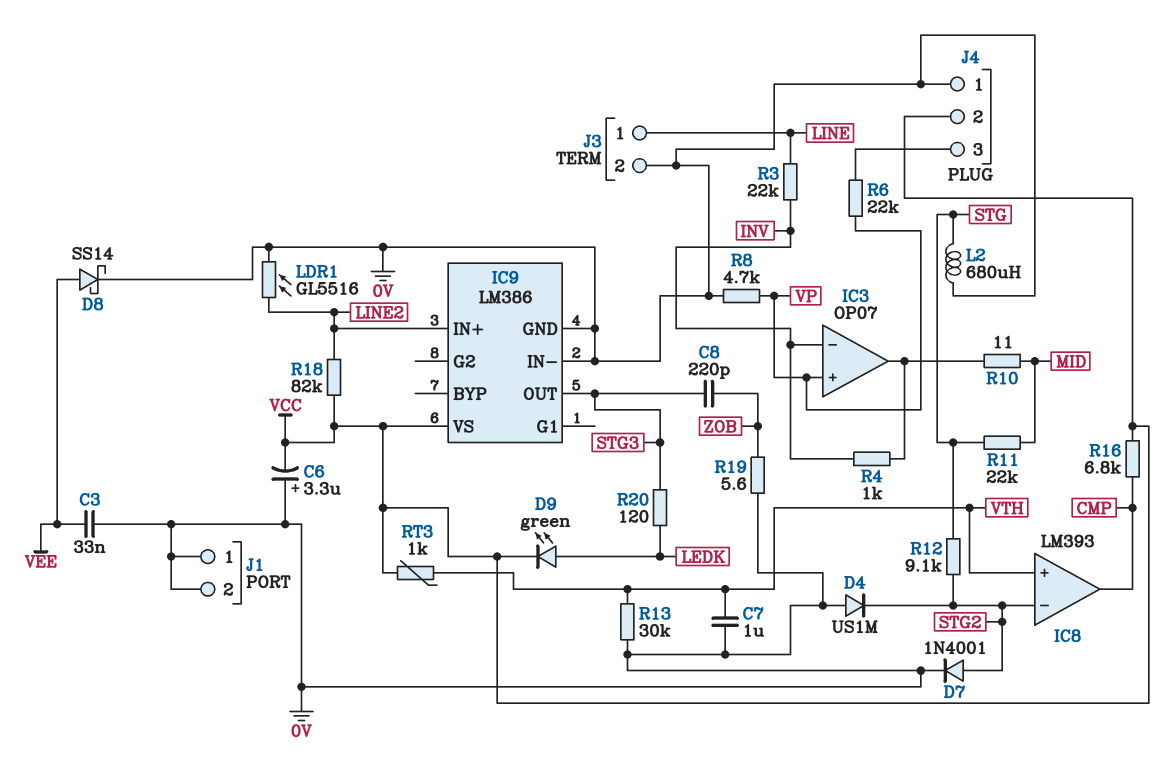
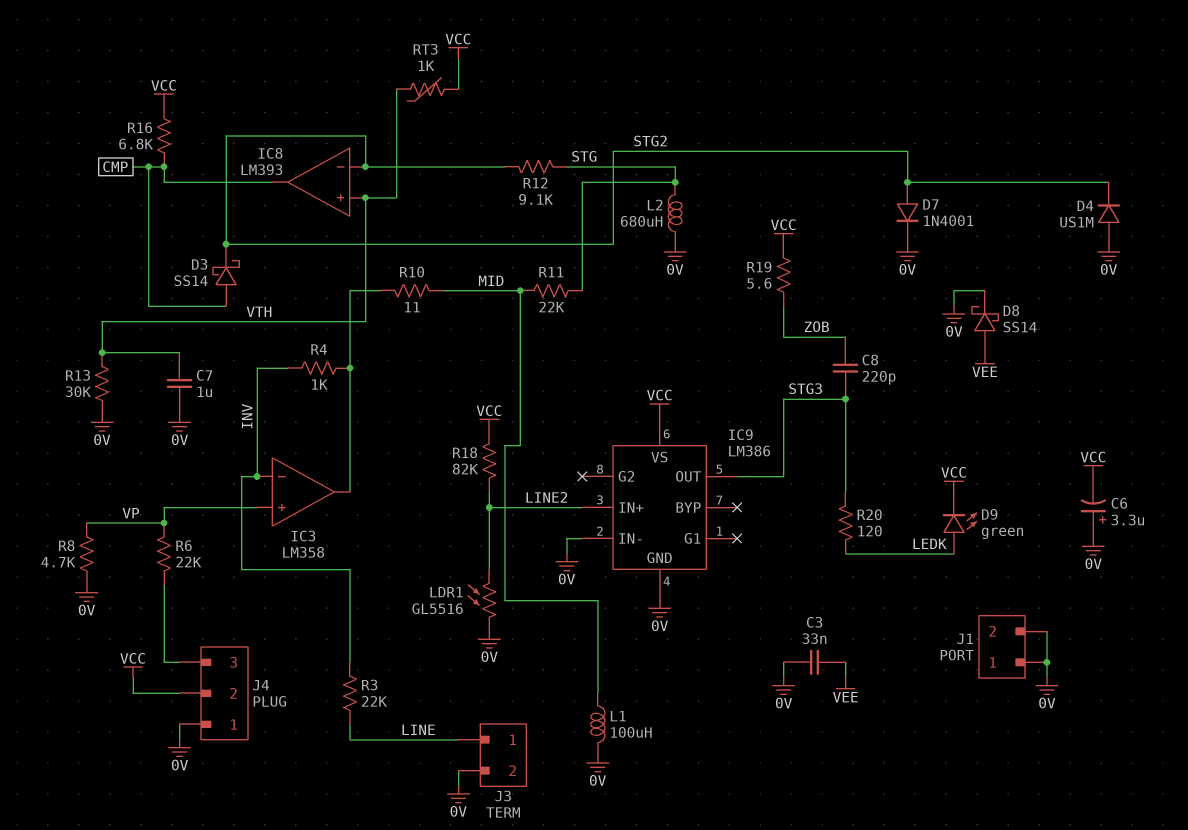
D3: none -> schottky SS14 (A CMP, K STG2)
IC3: OP07 -> LM358
L1: none -> 100uH (0V, MID)
R19: 5.6 (0V, ZOB) -> 5.6 (VCC, ZOB)

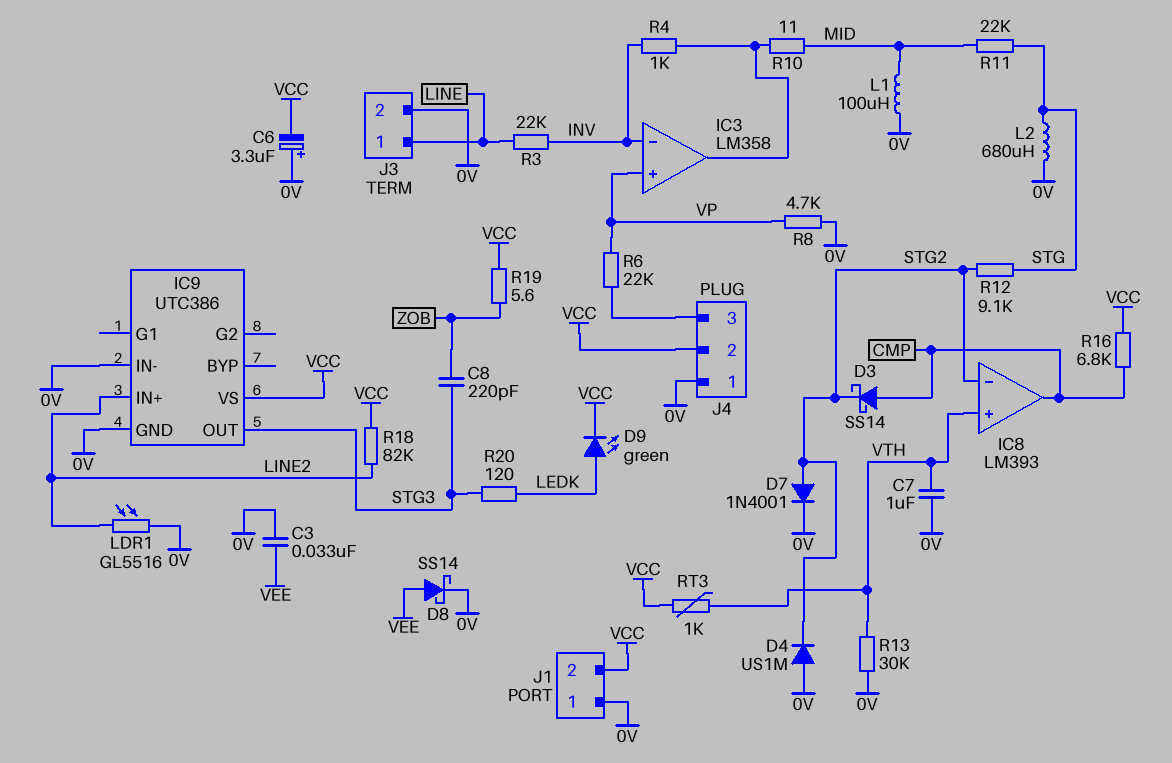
IC9: LM386 -> UTC386
J1 pin 2: 0V -> VCC

